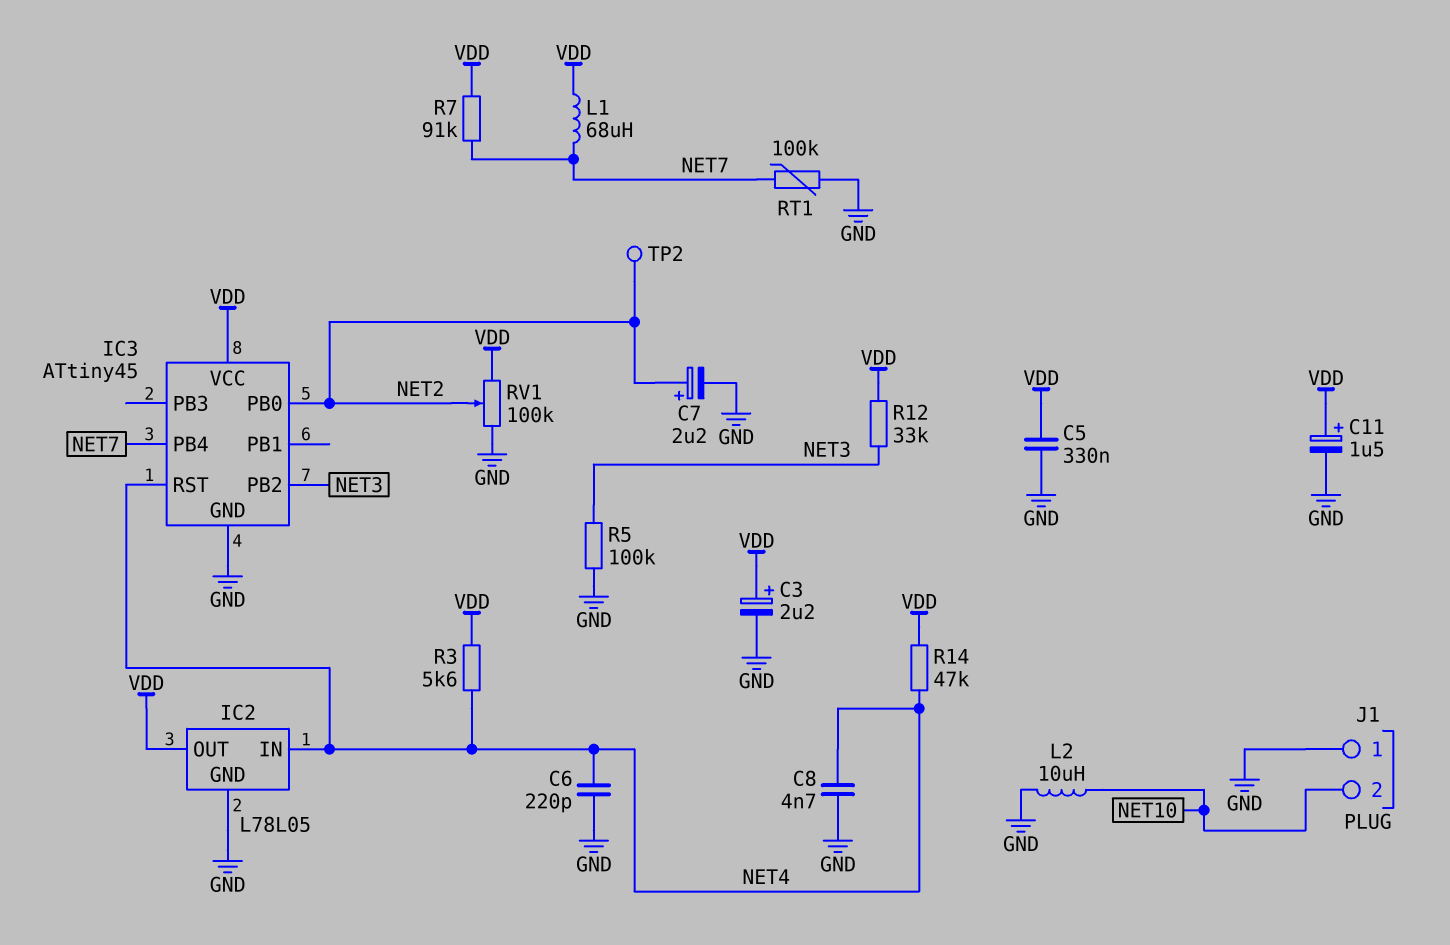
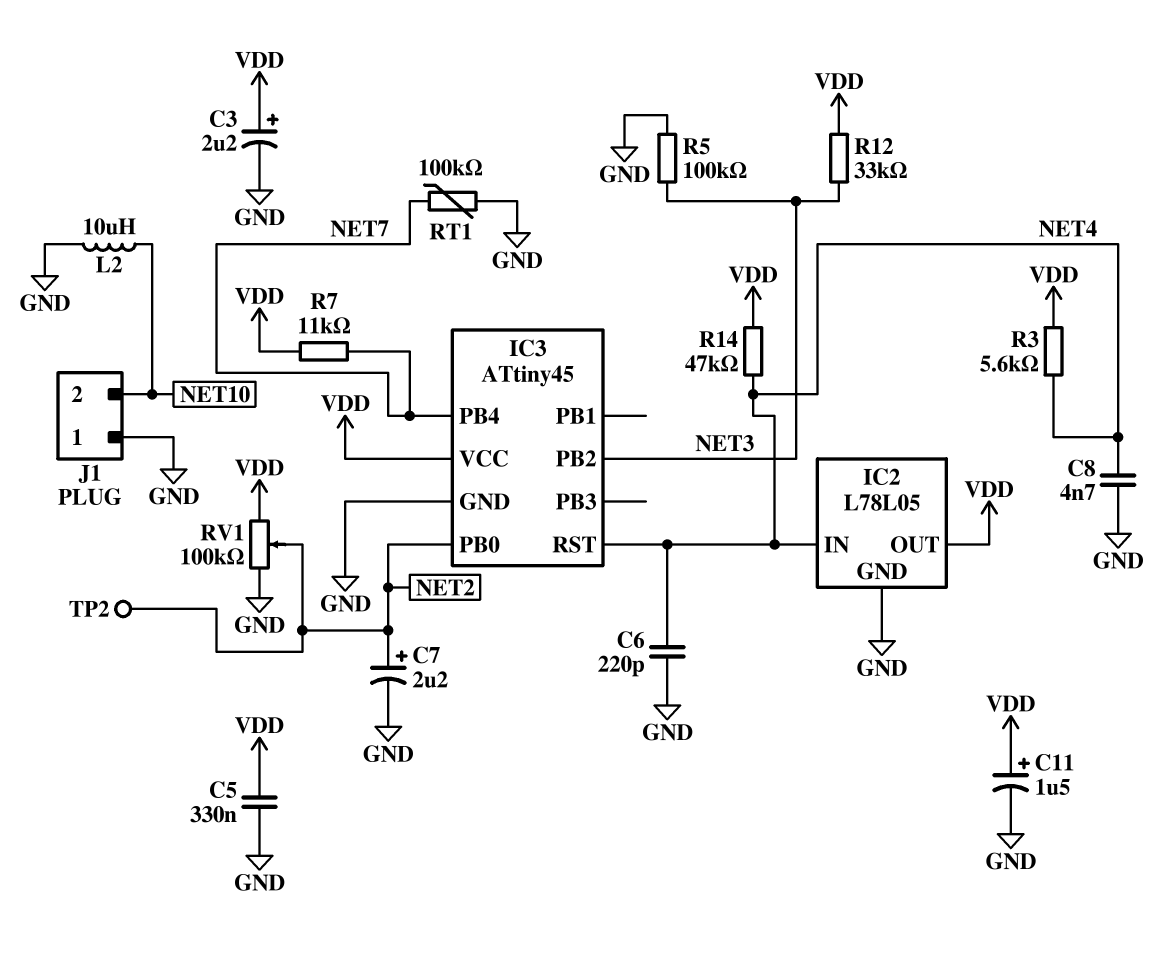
L1: 68uH (NET7, VDD) -> none
R7: 91k (NET7, VDD) -> 11k (NET7, VDD)

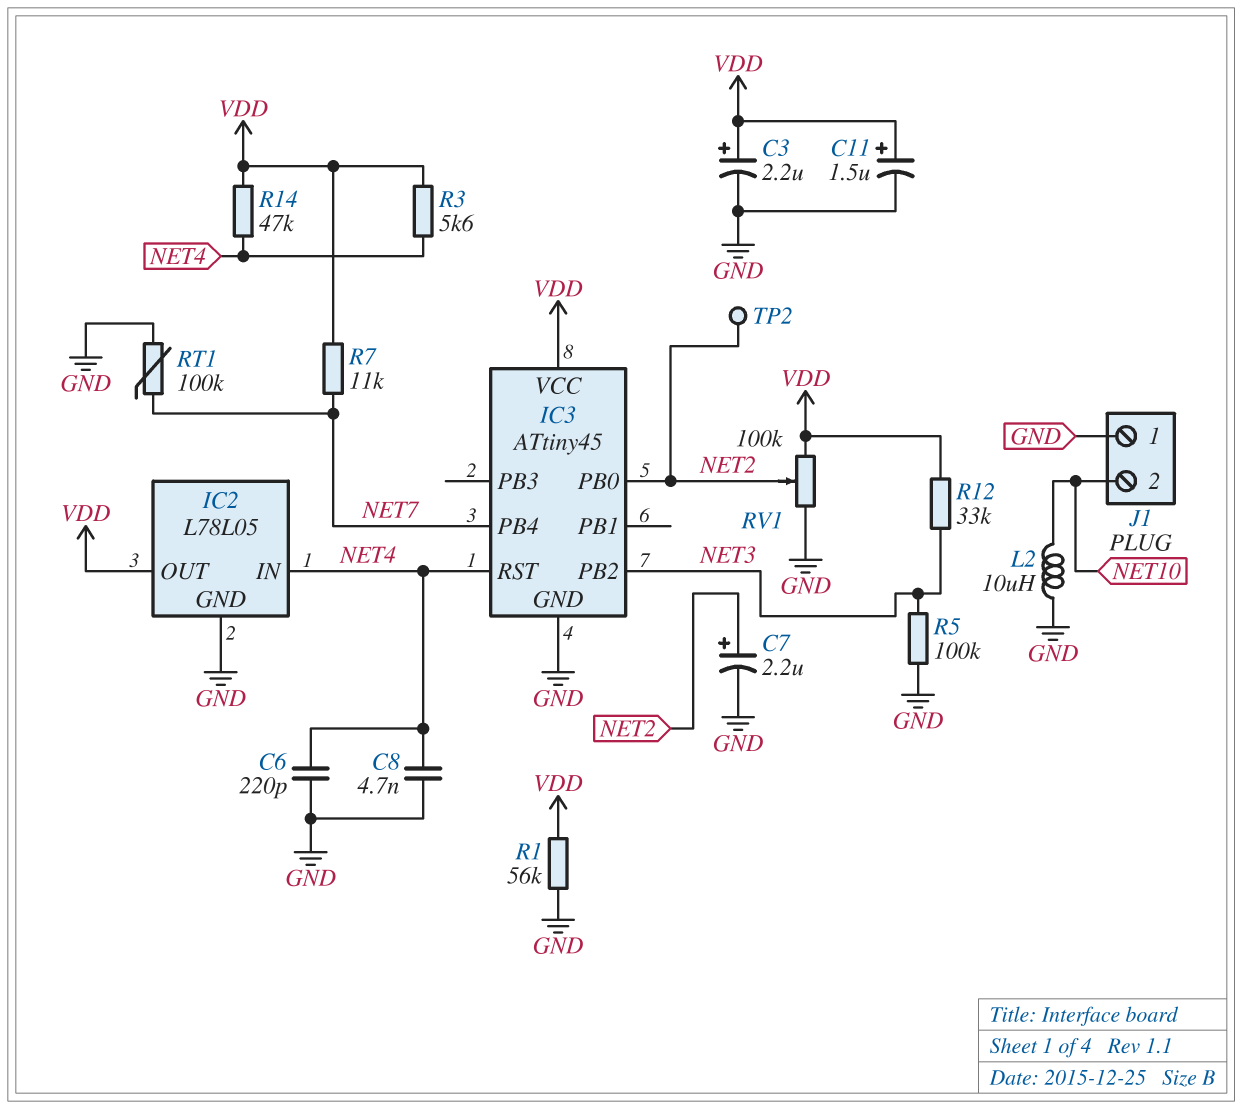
C5: 330nF (GND, VDD) -> none
R1: none -> 56k (GND, VDD)

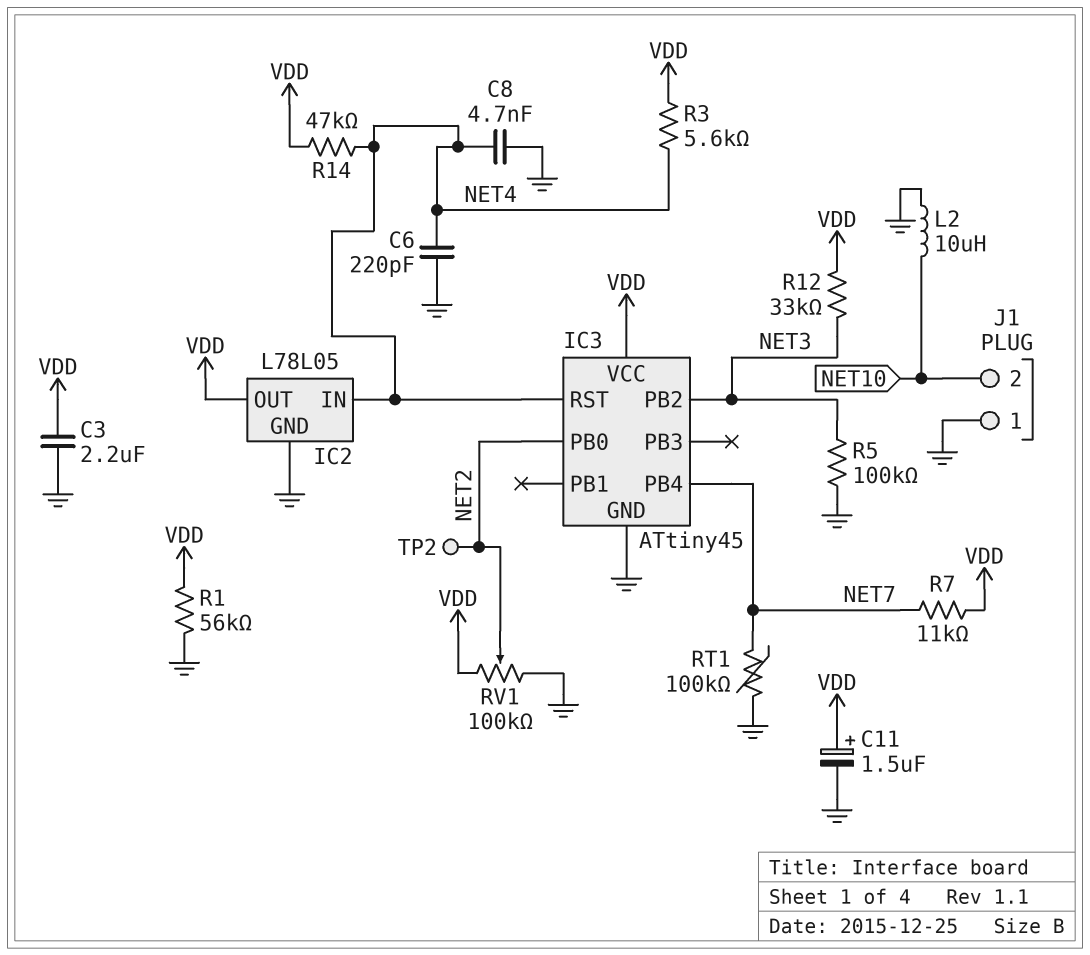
C3: 2.2uF (plus VDD, minus GND) -> 2.2uF (GND, VDD)
C7: 2.2uF (plus NET2, minus GND) -> none

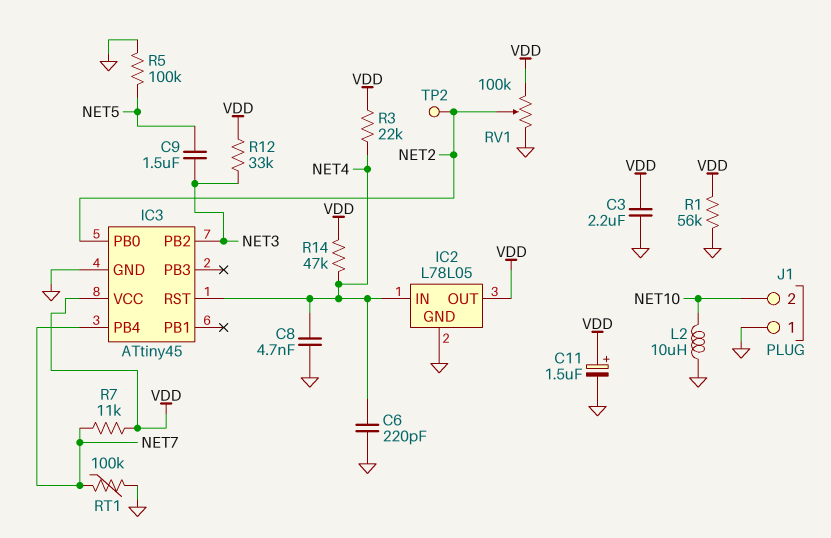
C9: none -> 1.5uF (NET3, NET5)
R3: 5.6k (NET4, VDD) -> 22k (NET4, VDD)
R5: 100k (GND, NET3) -> 100k (GND, NET5)

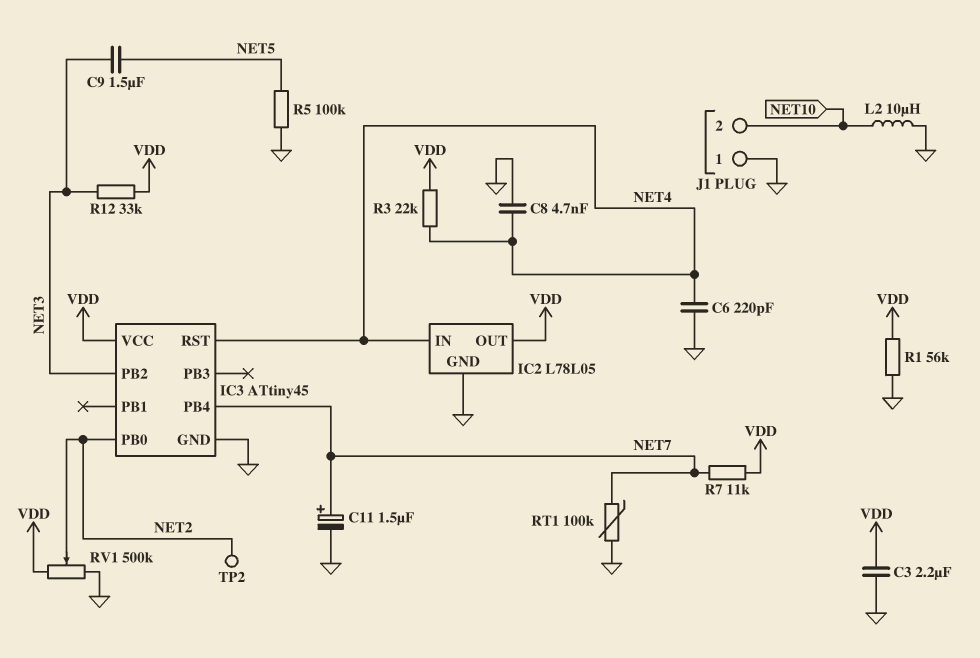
C11: 1.5uF (plus VDD, minus GND) -> 1.5uF (plus NET7, minus GND)
R14: 47k (NET4, VDD) -> none
RV1: 100k (GND, VDD, wiper NET2) -> 500k (GND, VDD, wiper NET2)

